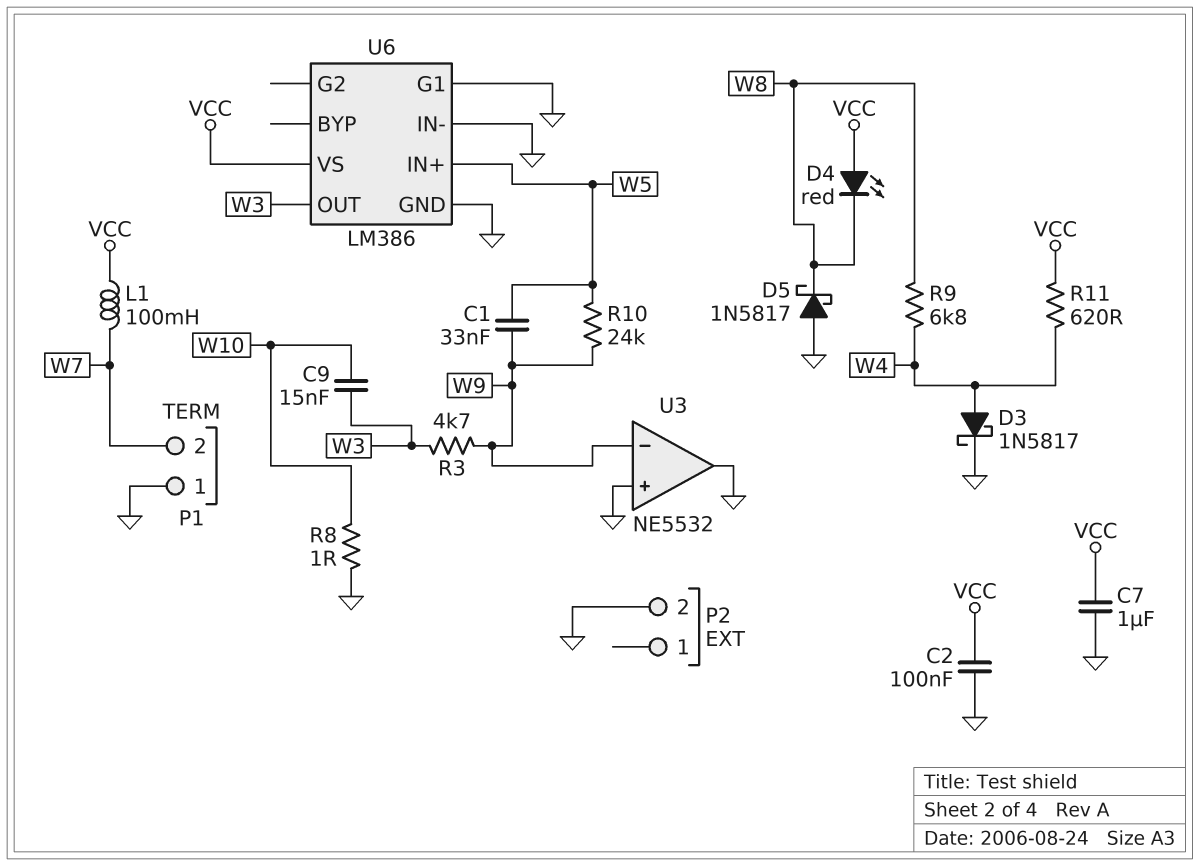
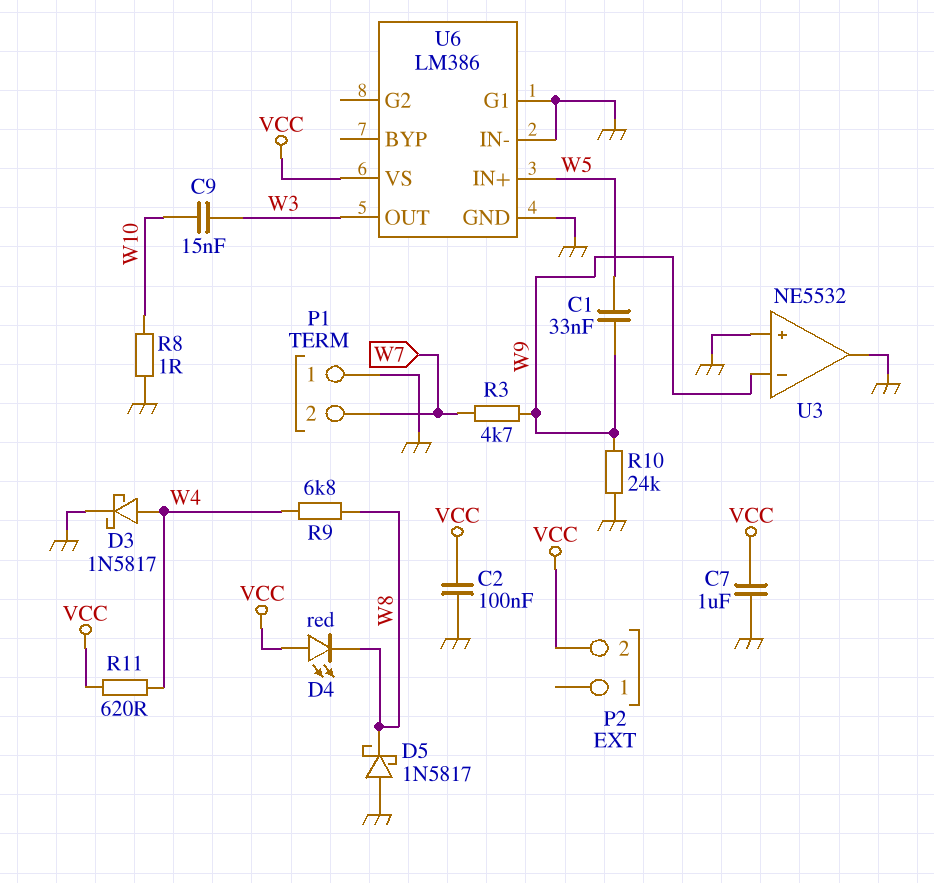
L1: 100mH (VCC, W7) -> none
P2 pin 2: GND -> VCC
R3: 4.7k (W3, W9) -> 4.7k (W7, W9)
R10: 24k (W5, W9) -> 24k (GND, W9)

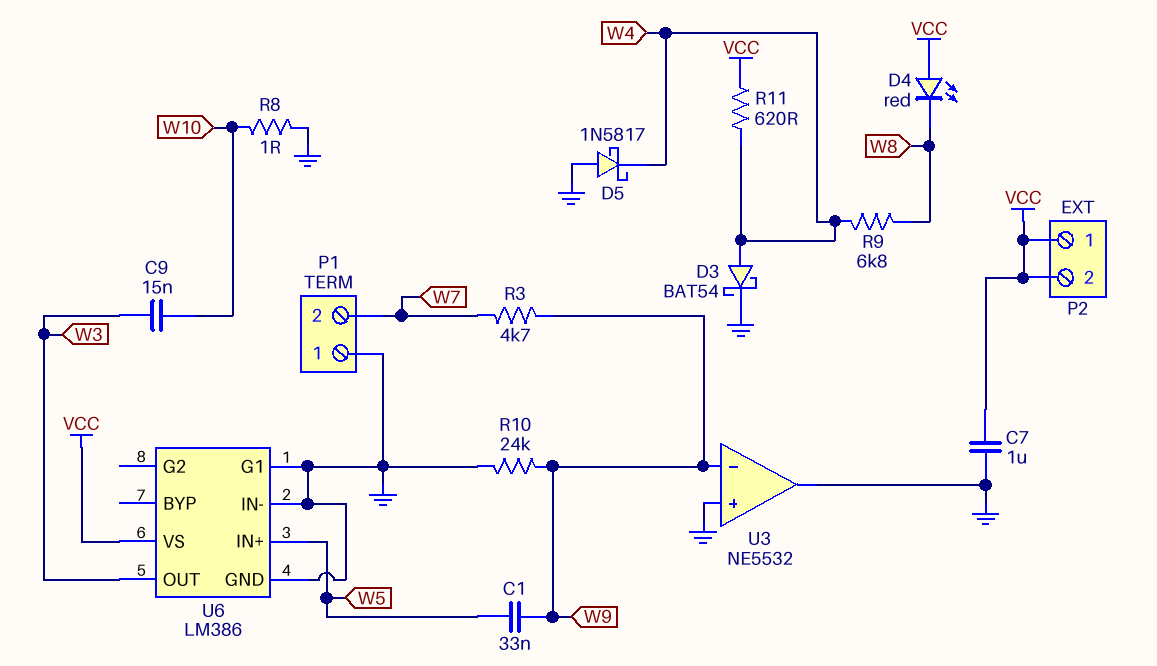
C2: 100nF (GND, VCC) -> none
D3: schottky 1N5817 (A W4, K GND) -> schottky BAT54 (A W4, K GND)
D5: schottky 1N5817 (A GND, K W8) -> schottky 1N5817 (A GND, K W4)
P2 pin 1: none -> VCC

